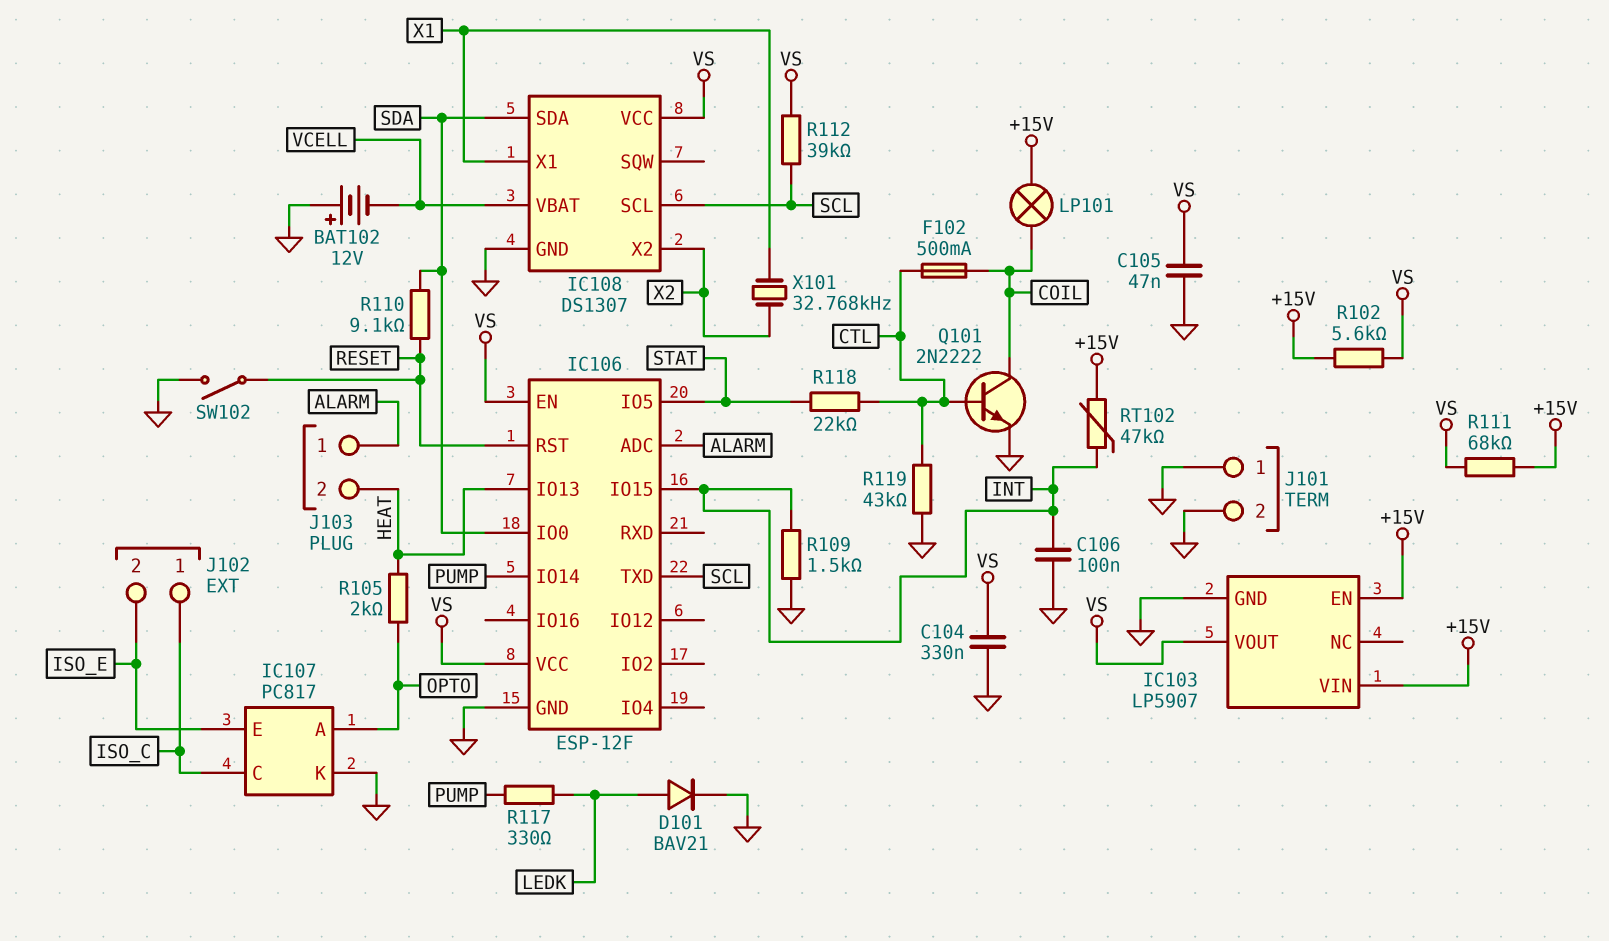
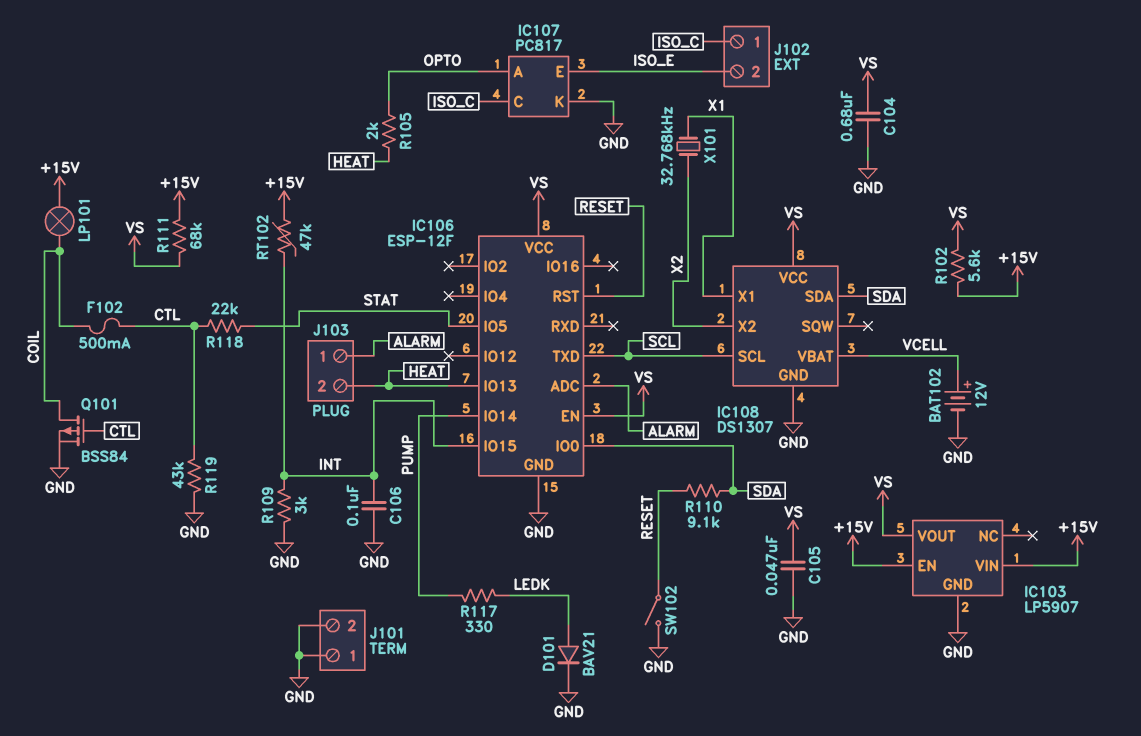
BAT102: 12V (plus GND, minus VCELL) -> 12V (plus VCELL, minus GND)
C104: 330nF (GND, VS) -> 680nF (GND, VS)
Q101: NPN 2N2222 (B CTL, C COIL, E GND) -> PMOS BSS84 (G CTL, D COIL, S GND)
R109: 1.5k (GND, INT) -> 3k (GND, INT)
R112: 39k (SCL, VS) -> none

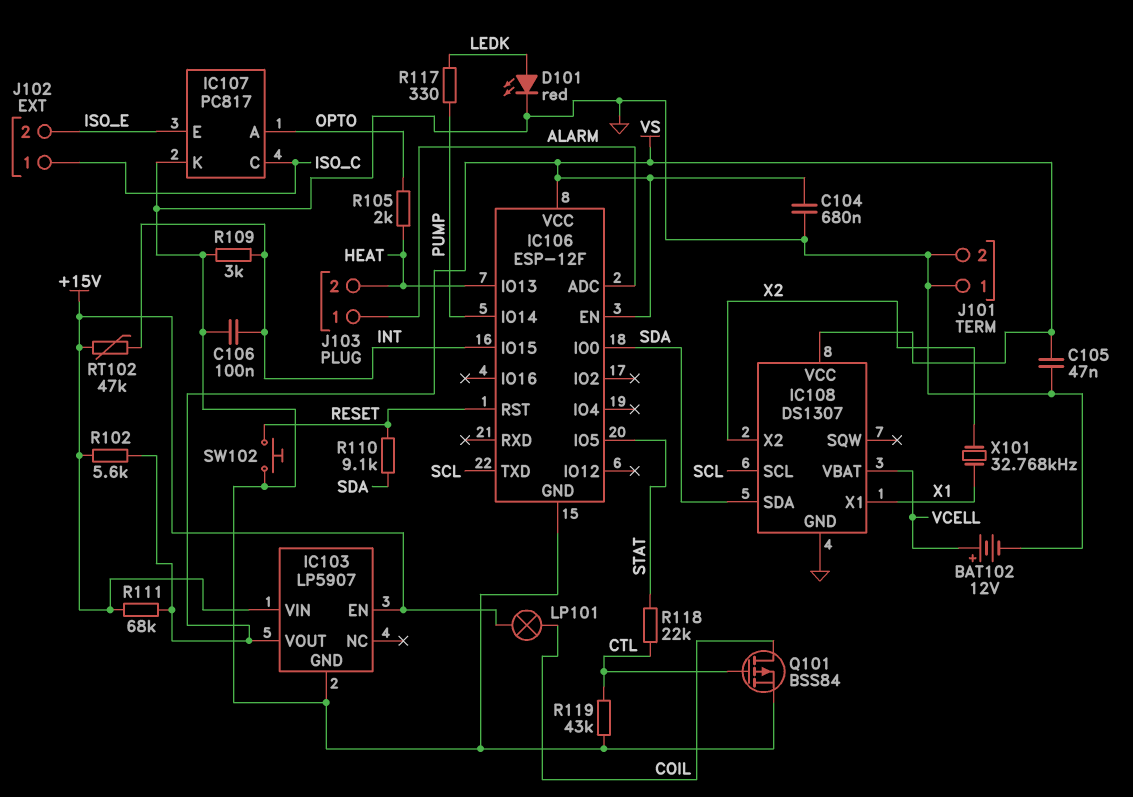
D101: diode BAV21 (A LEDK, K GND) -> LED red (A LEDK, K GND)
F102: 500mA (COIL, CTL) -> none
SW102: switch (GND, RESET) -> button (GND, RESET)

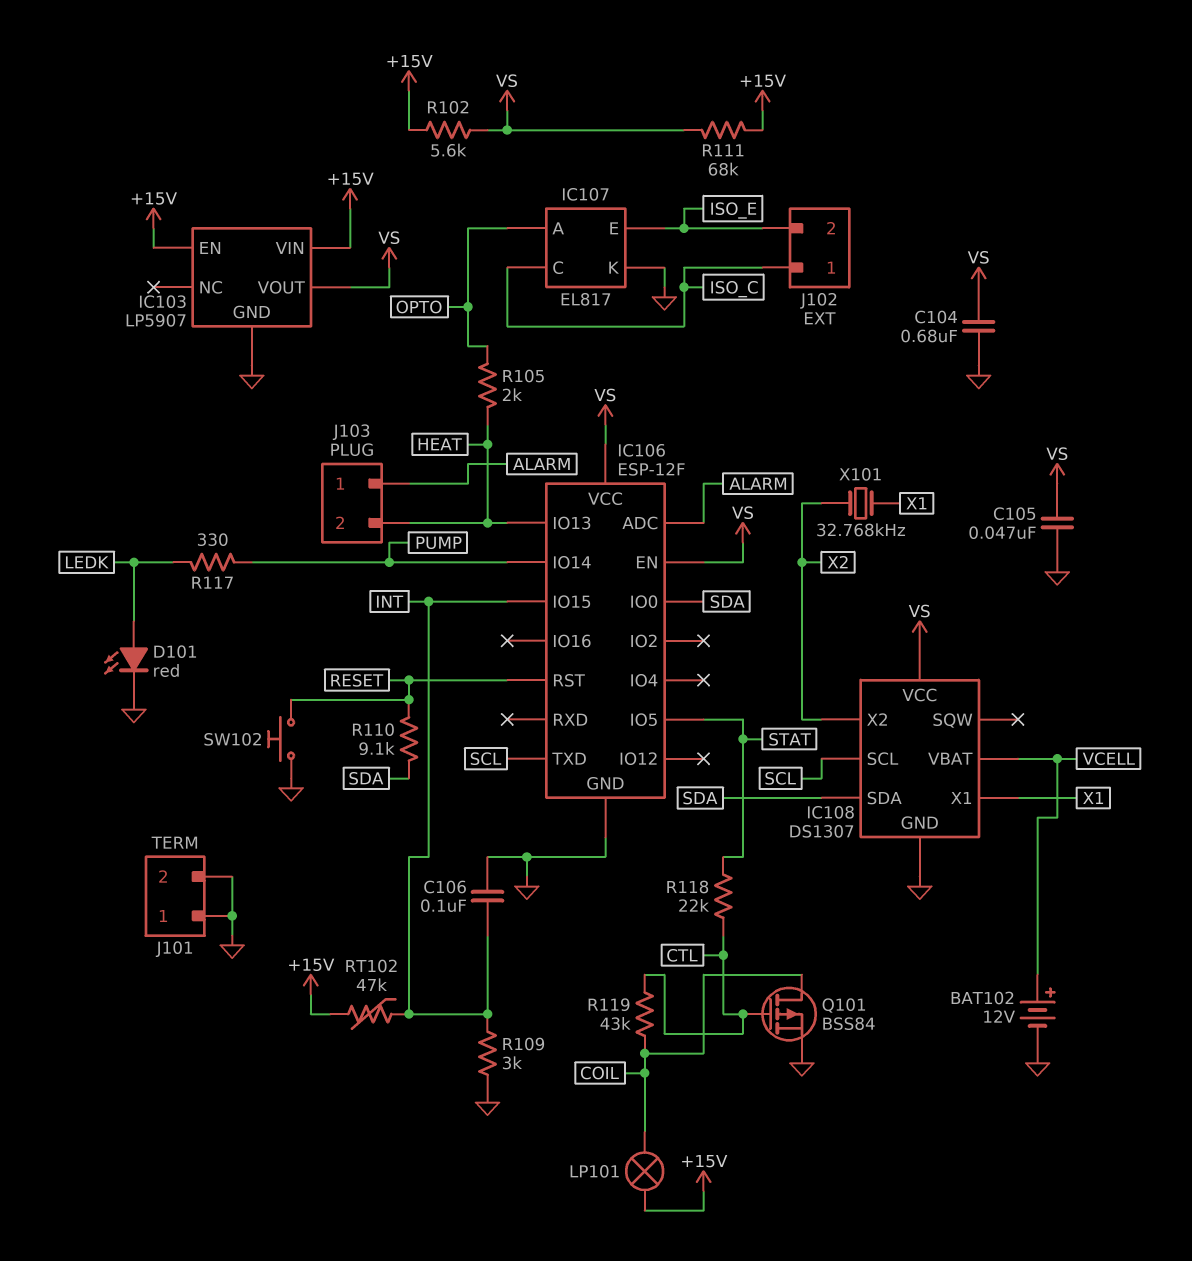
IC107: PC817 -> EL817
R119: 43k (CTL, GND) -> 43k (COIL, CTL)

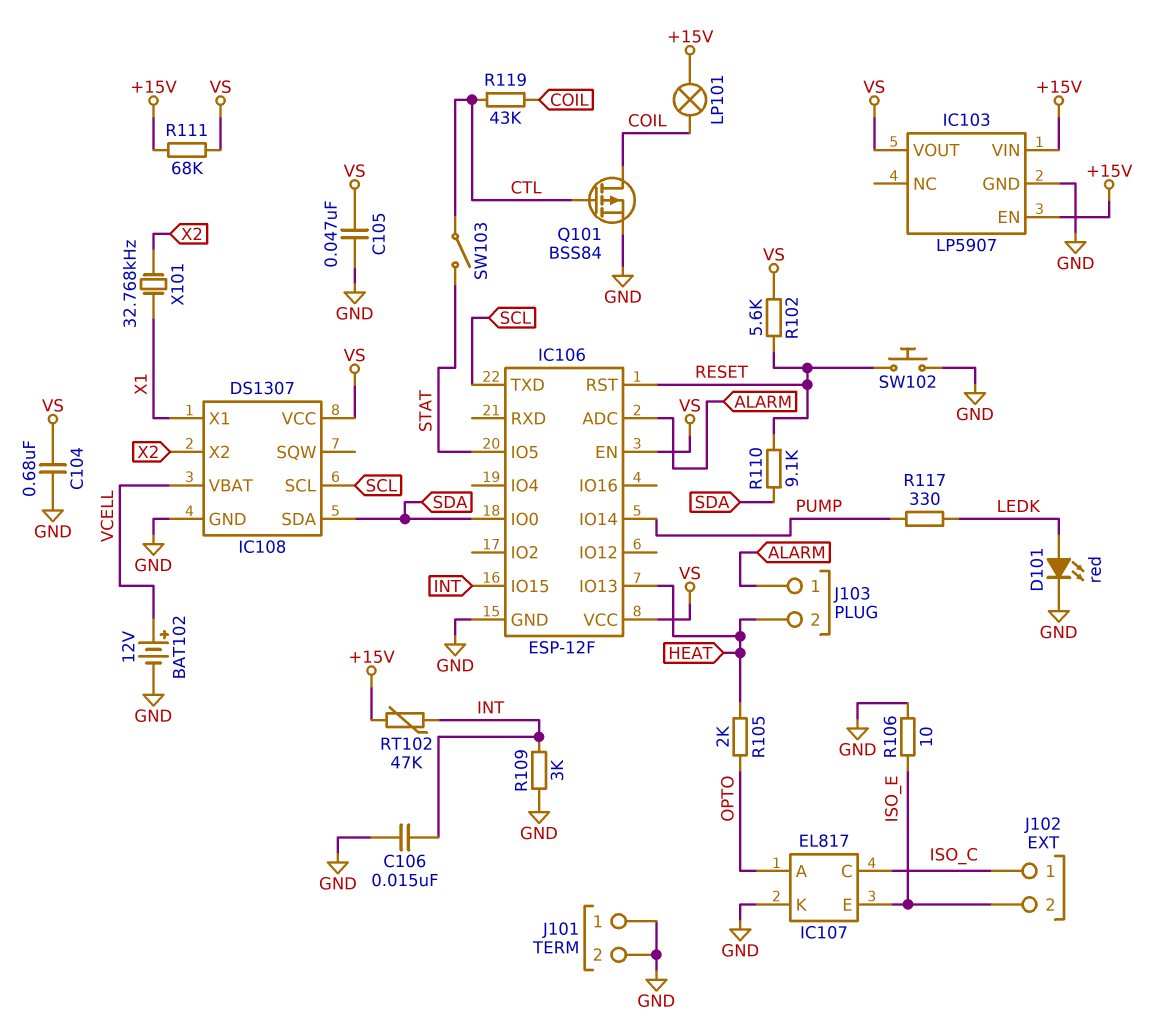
C106: 100nF (GND, INT) -> 15nF (GND, INT)
R102: 5.6k (+15V, VS) -> 5.6k (RESET, VS)
R106: none -> 10 (GND, ISO_E)
R118: 22k (CTL, STAT) -> none
SW103: none -> switch (CTL, STAT)

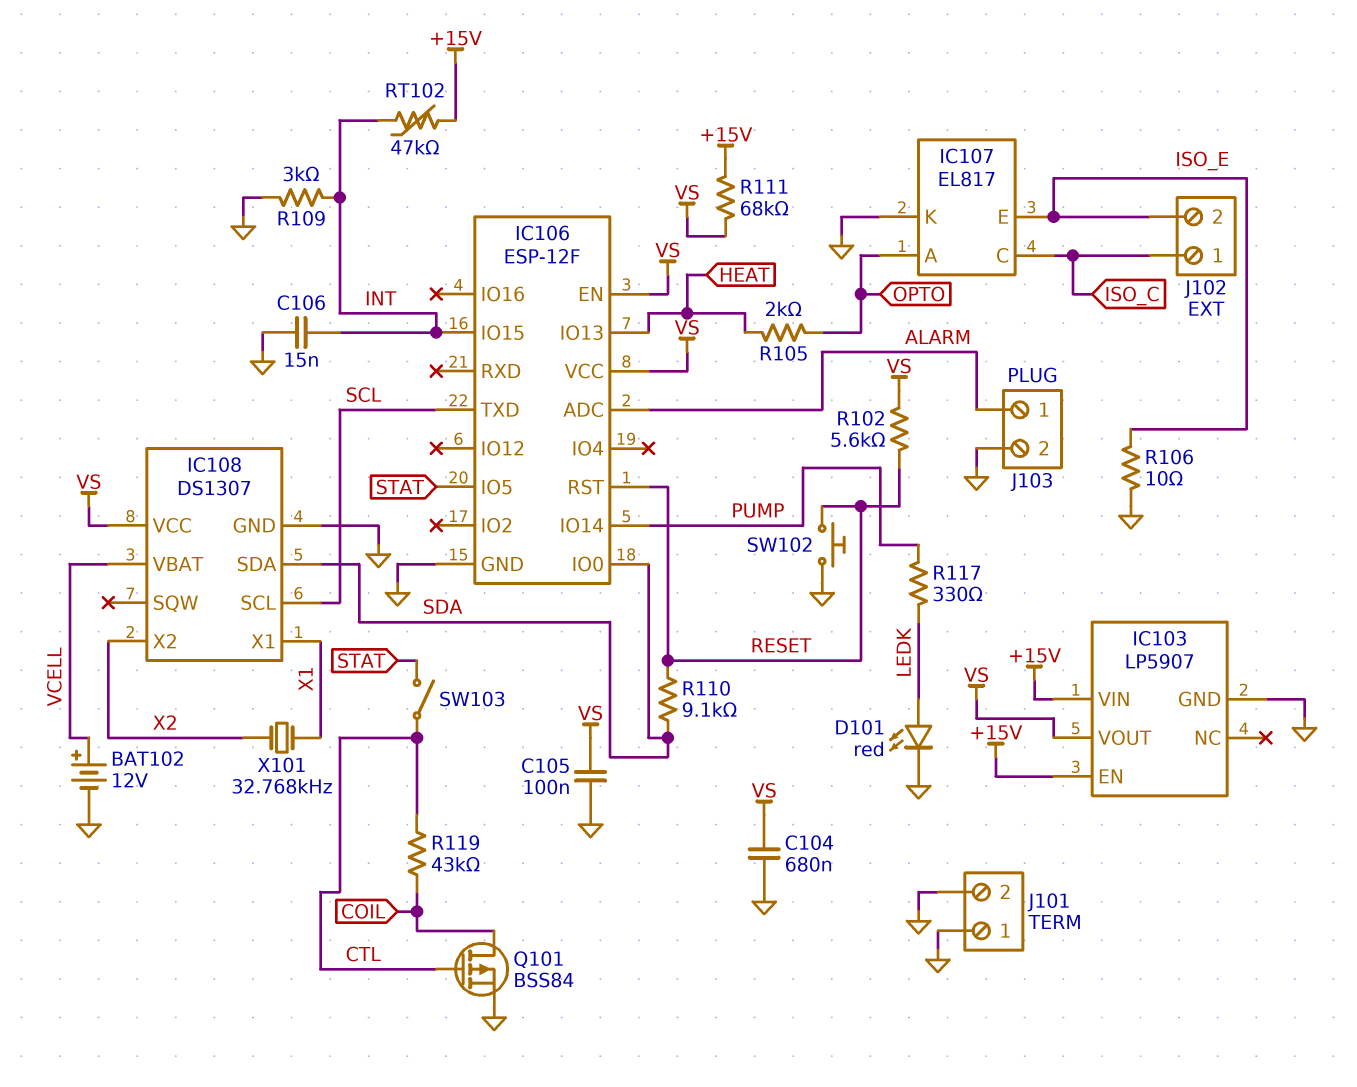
C105: 47nF (GND, VS) -> 100nF (GND, VS)
J103 pin 2: HEAT -> GND
LP101: lamp (+15V, COIL) -> none

